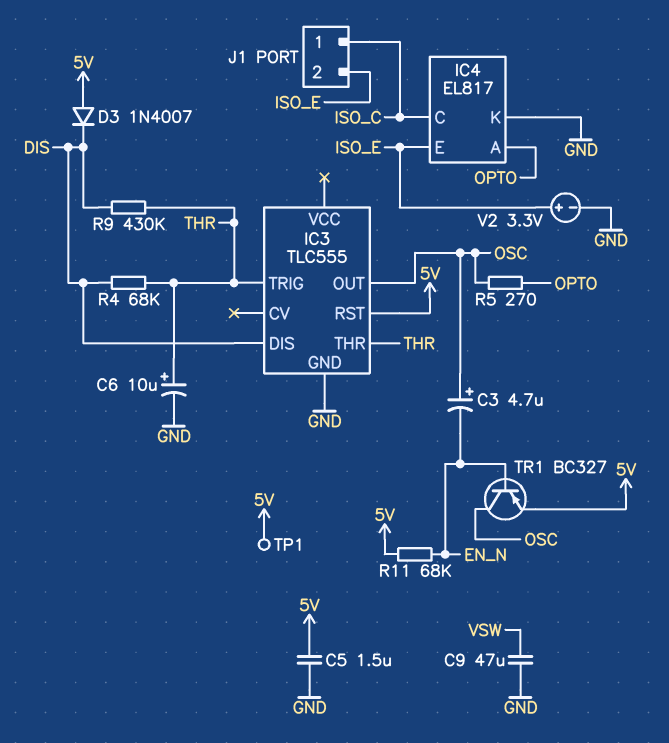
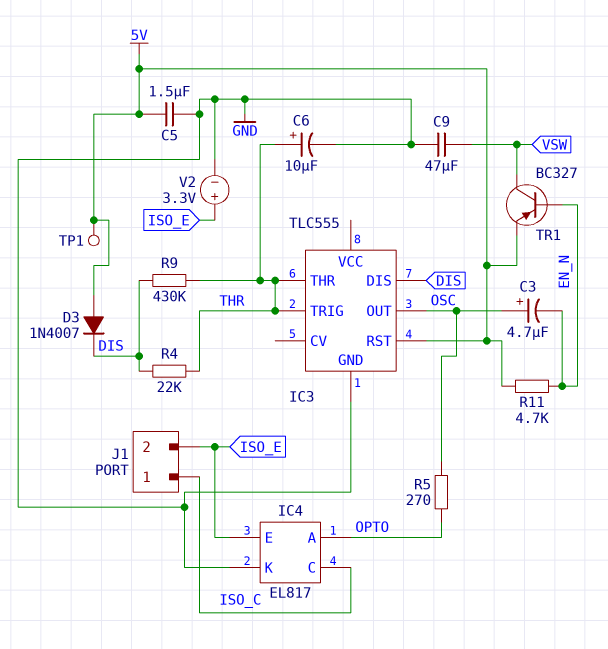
R4: 68k (DIS, THR) -> 22k (DIS, THR)
R11: 68k (5V, EN_N) -> 4.7k (5V, EN_N)
TR1: PNP BC327 (B EN_N, C OSC, E 5V) -> PNP BC327 (B EN_N, C VSW, E 5V)

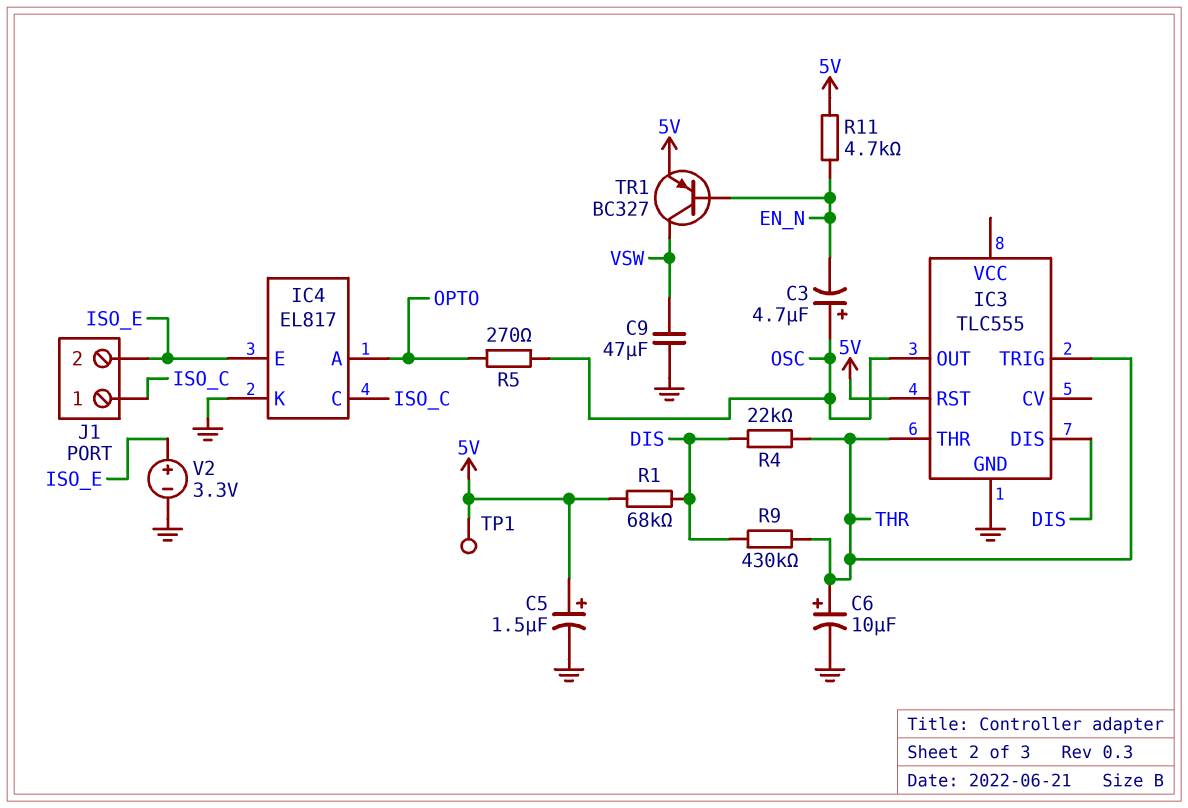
C5: 1.5uF (5V, GND) -> 1.5uF (plus 5V, minus GND)
D3: diode 1N4007 (A 5V, K DIS) -> none
R1: none -> 68k (5V, DIS)

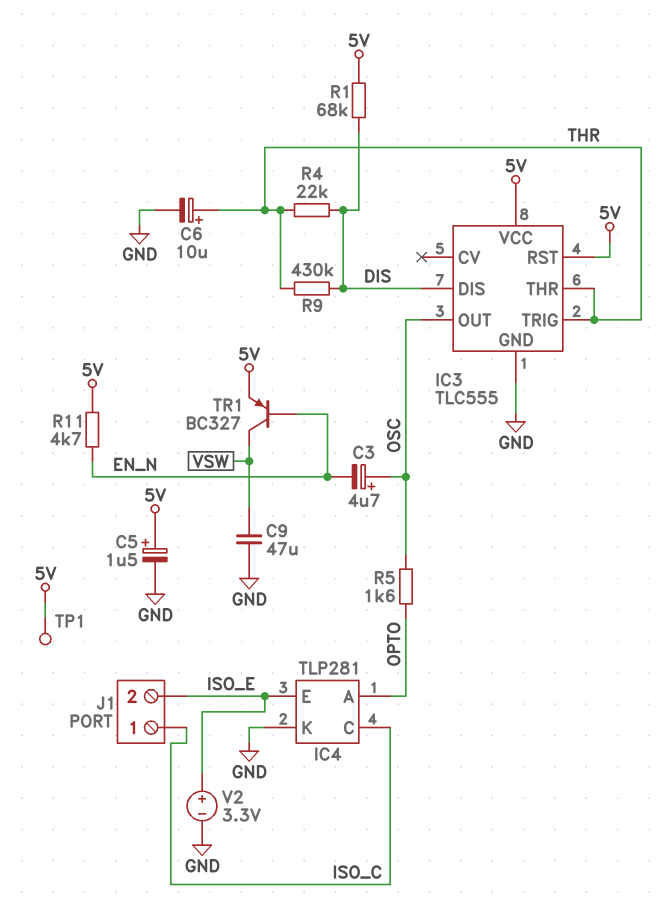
IC3 pin VCC: none -> 5V
IC4: EL817 -> TLP281
R5: 270 (OPTO, OSC) -> 1.6k (OPTO, OSC)

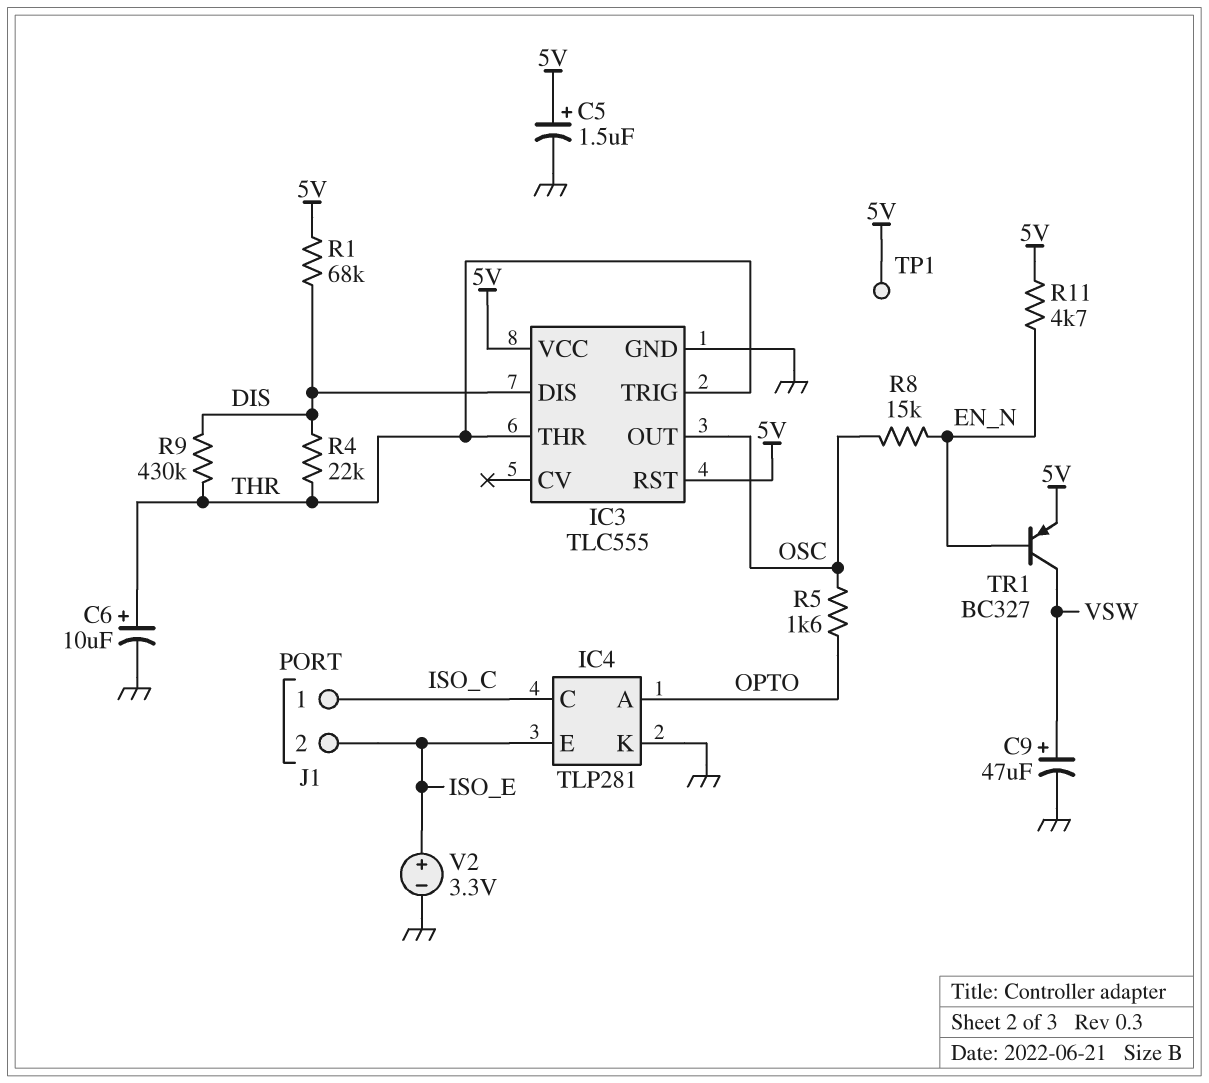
C3: 4.7uF (plus OSC, minus EN_N) -> none
C9: 47uF (GND, VSW) -> 47uF (plus VSW, minus GND)
R8: none -> 15k (EN_N, OSC)

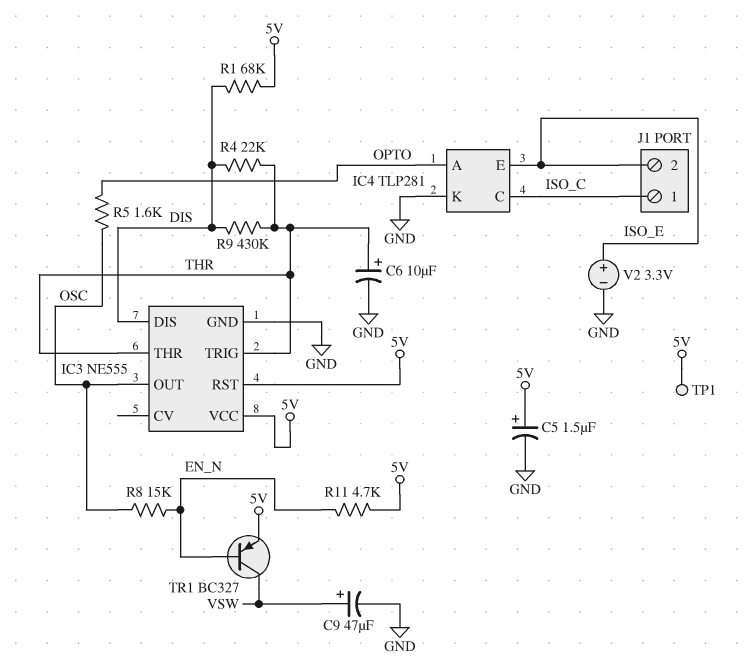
IC3: TLC555 -> NE555

